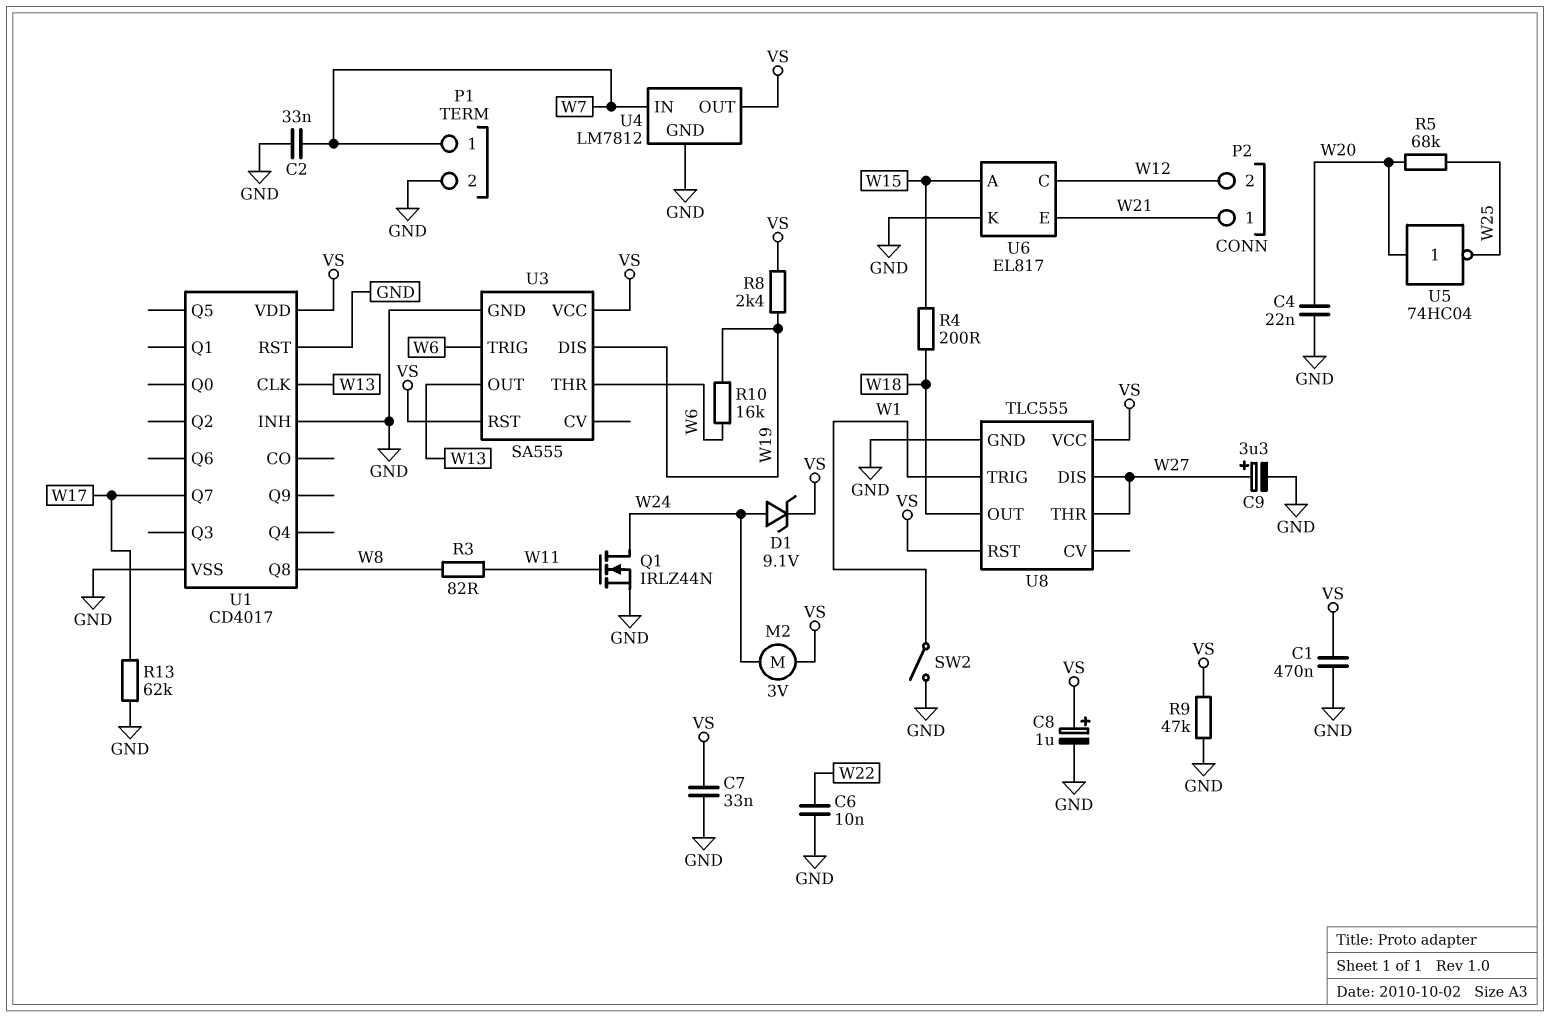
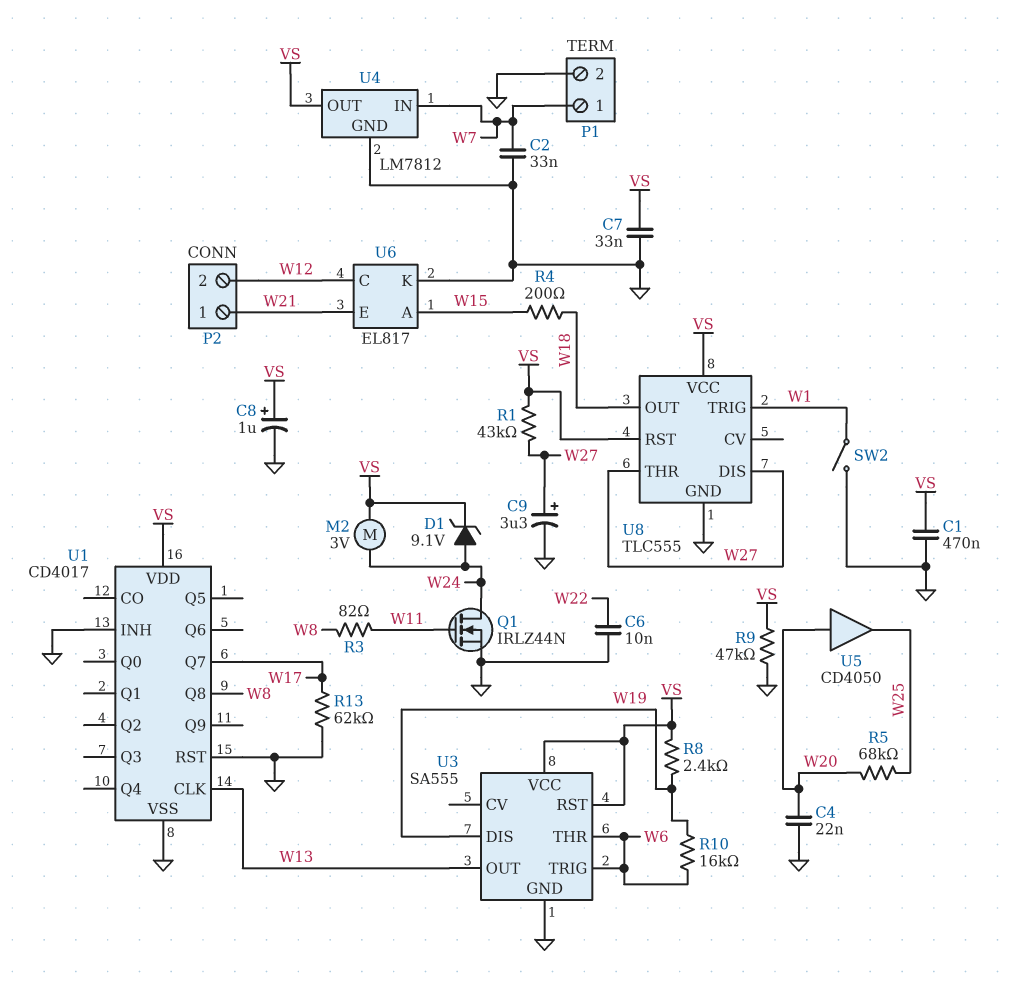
R1: none -> 43k (VS, W27)
U5: NOT 74HC04 (in W20, out W25) -> buffer CD4050 (in W20, out W25)

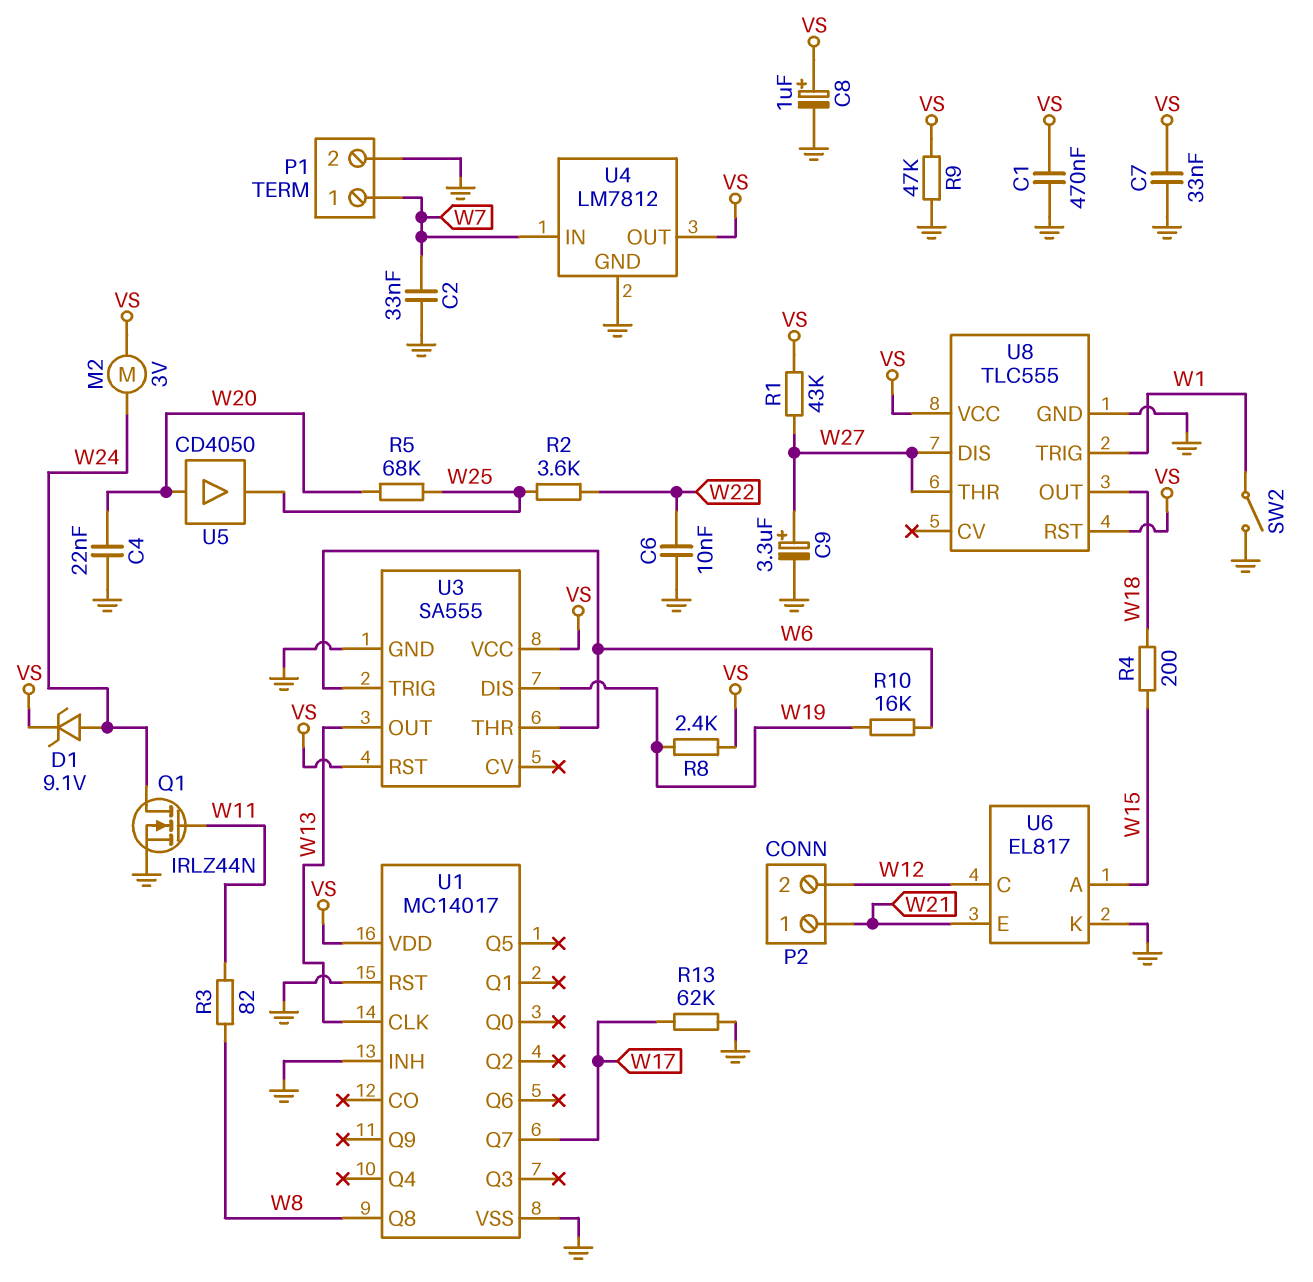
R2: none -> 3.6k (W22, W25)
U1: CD4017 -> MC14017

